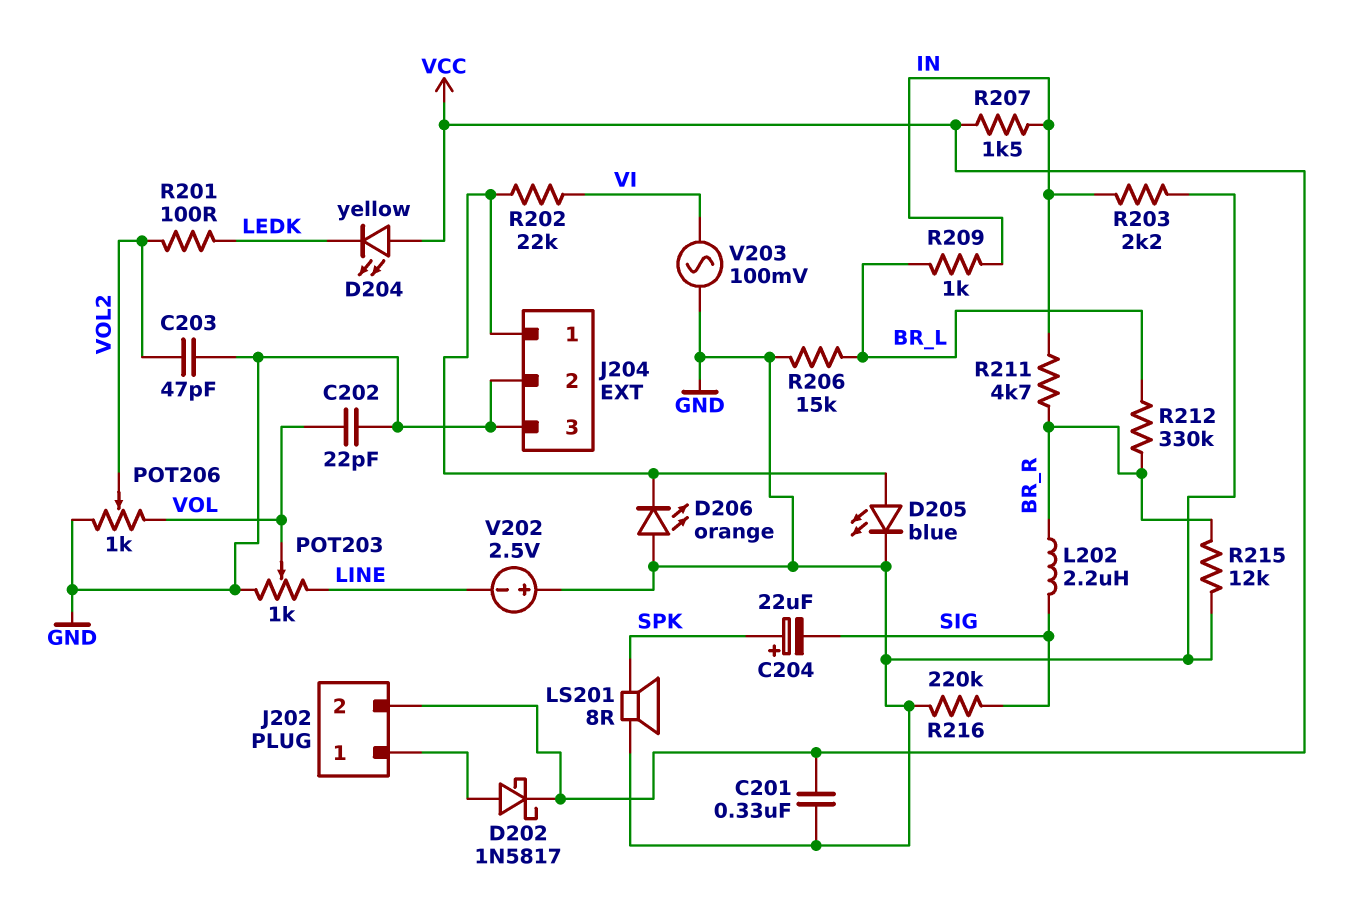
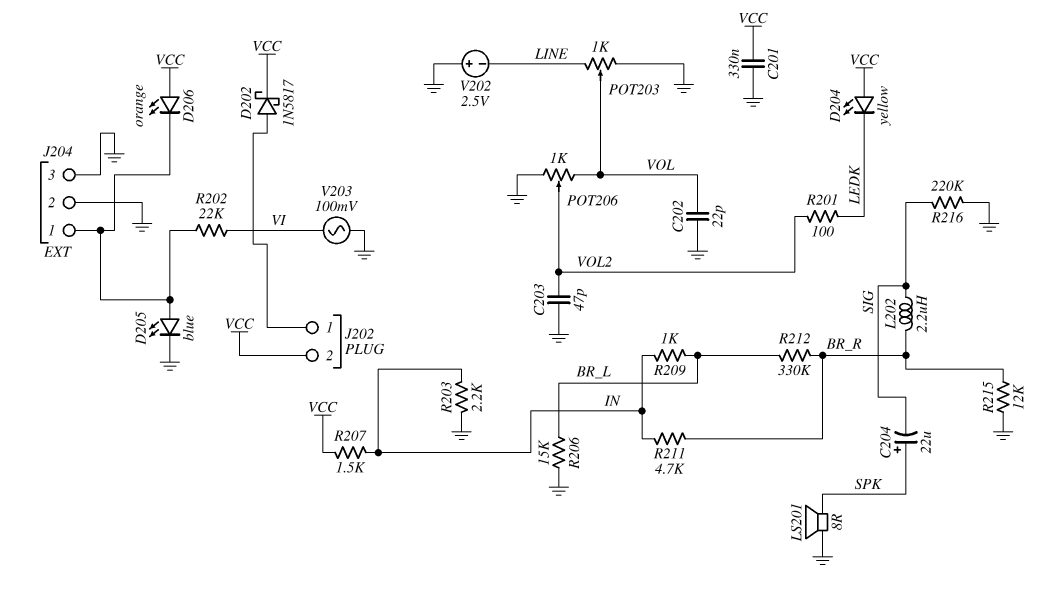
D206: LED orange (A GND, K J204/1) -> LED orange (A VCC, K J204/1)

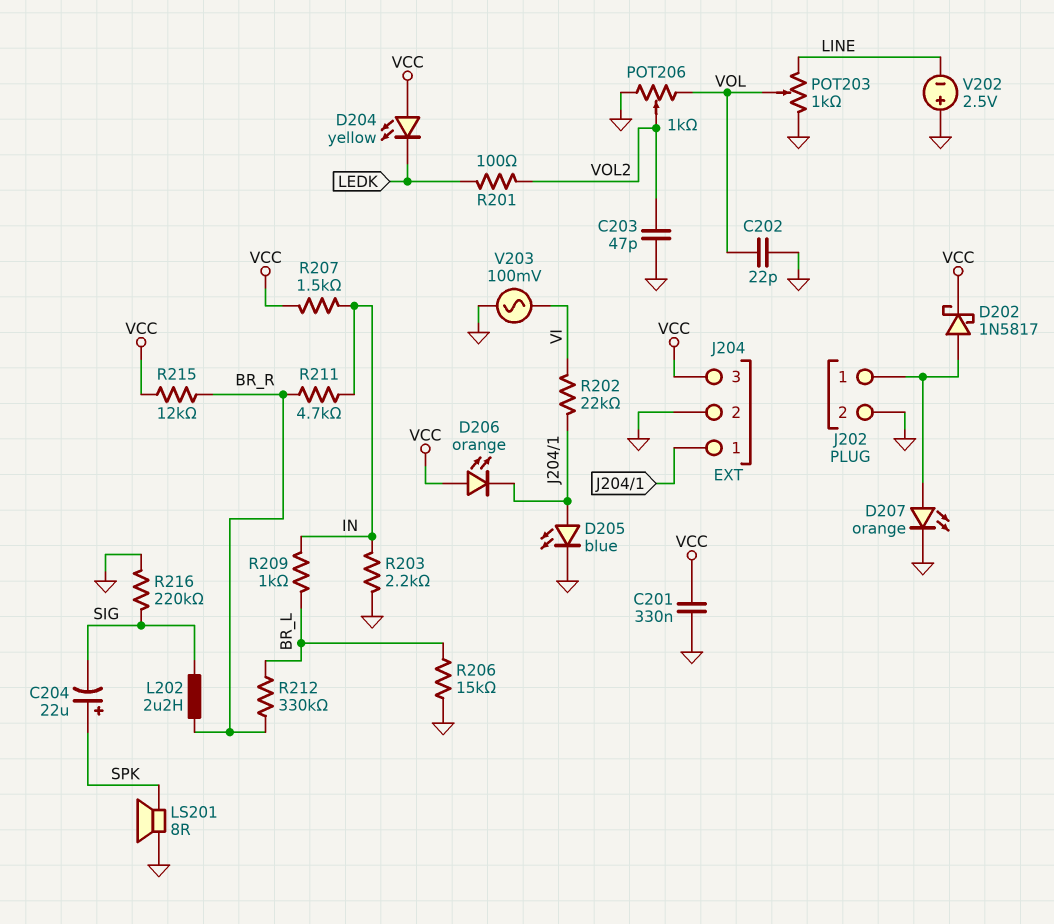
D207: none -> LED orange (A J202/1, K GND)
J202 pin 2: VCC -> GND
J204 pin 3: GND -> VCC
R215: 12k (BR_R, GND) -> 12k (BR_R, VCC)

